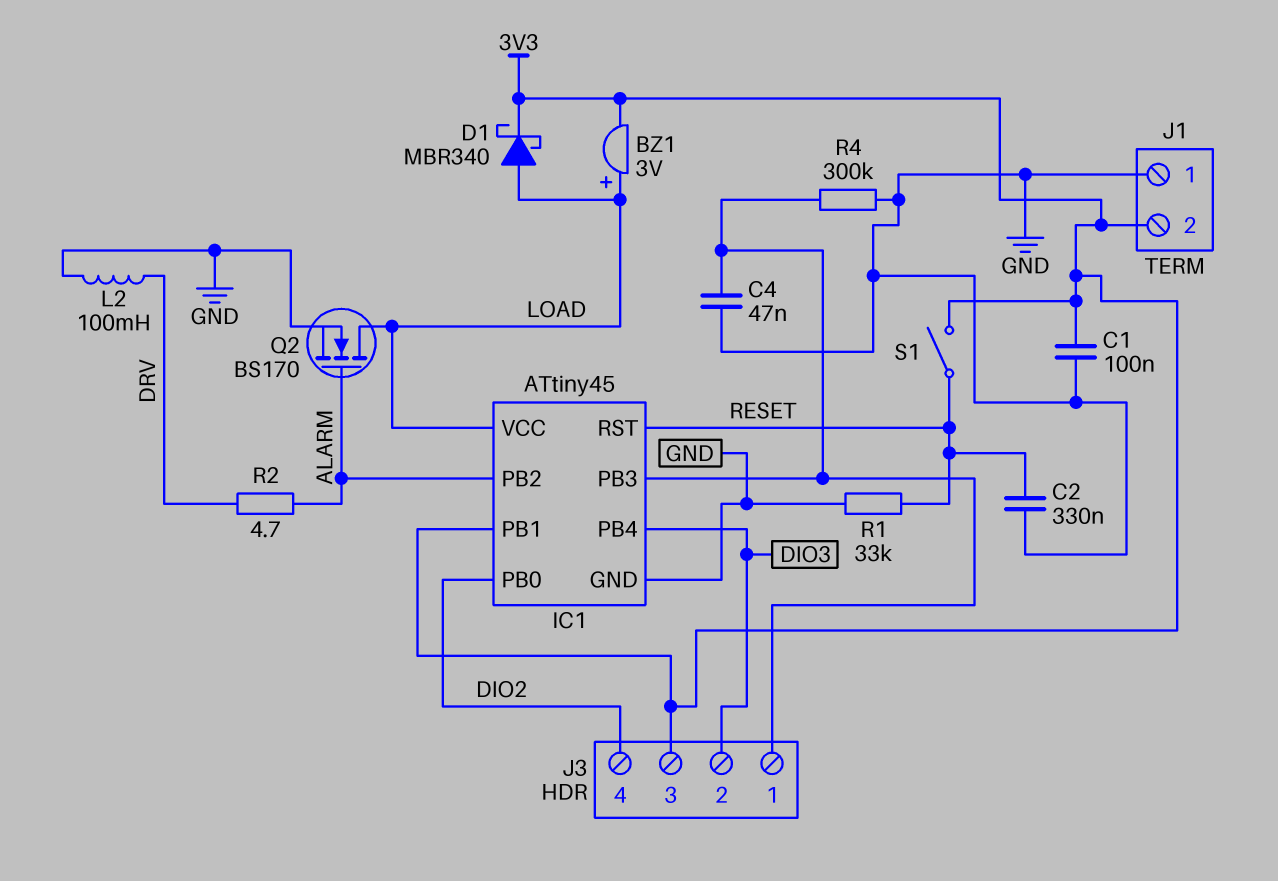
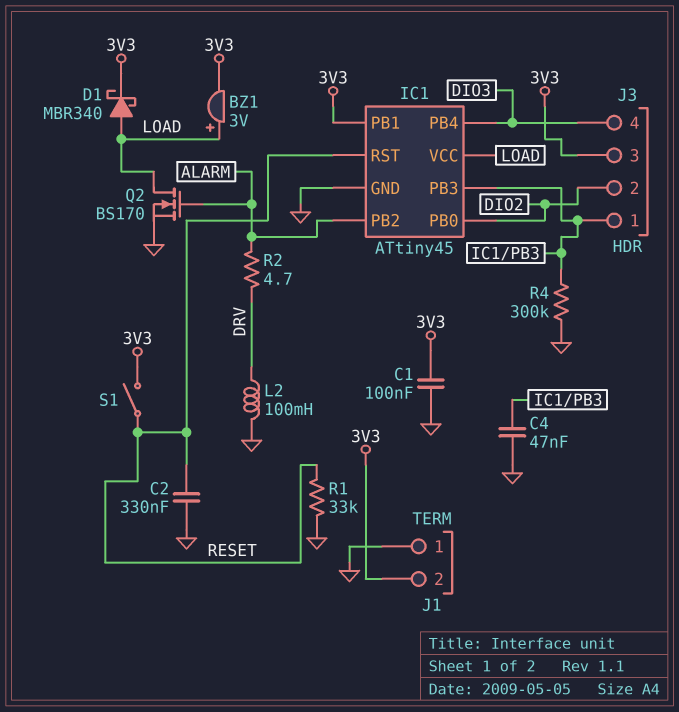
J3 pin 2: DIO3 -> DIO2
J3 pin 4: DIO2 -> DIO3

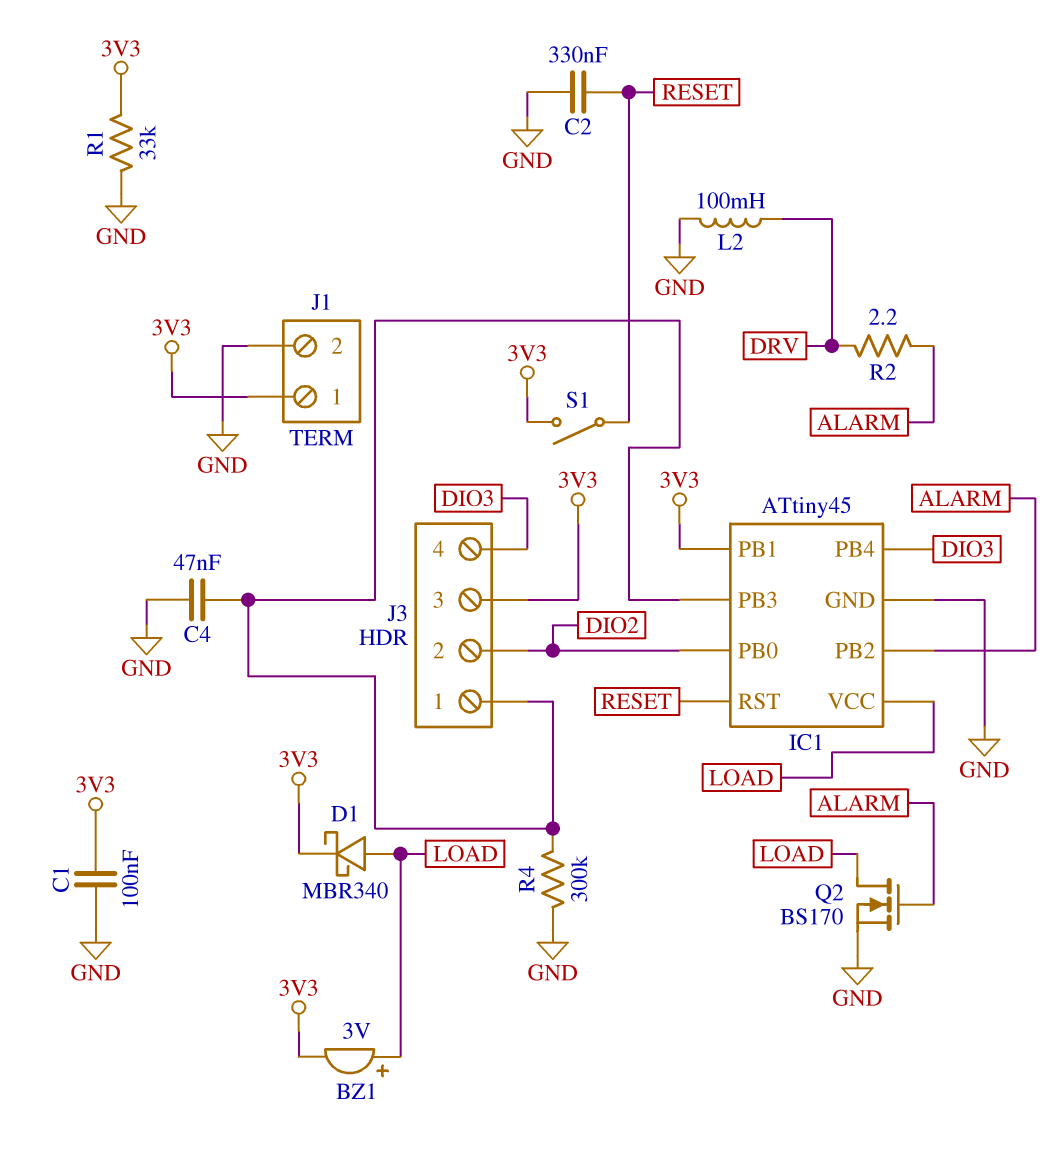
J1 pin 1: GND -> 3V3
J1 pin 2: 3V3 -> GND
R1: 33k (GND, RESET) -> 33k (3V3, GND)
R2: 4.7 (ALARM, DRV) -> 2.2 (ALARM, DRV)

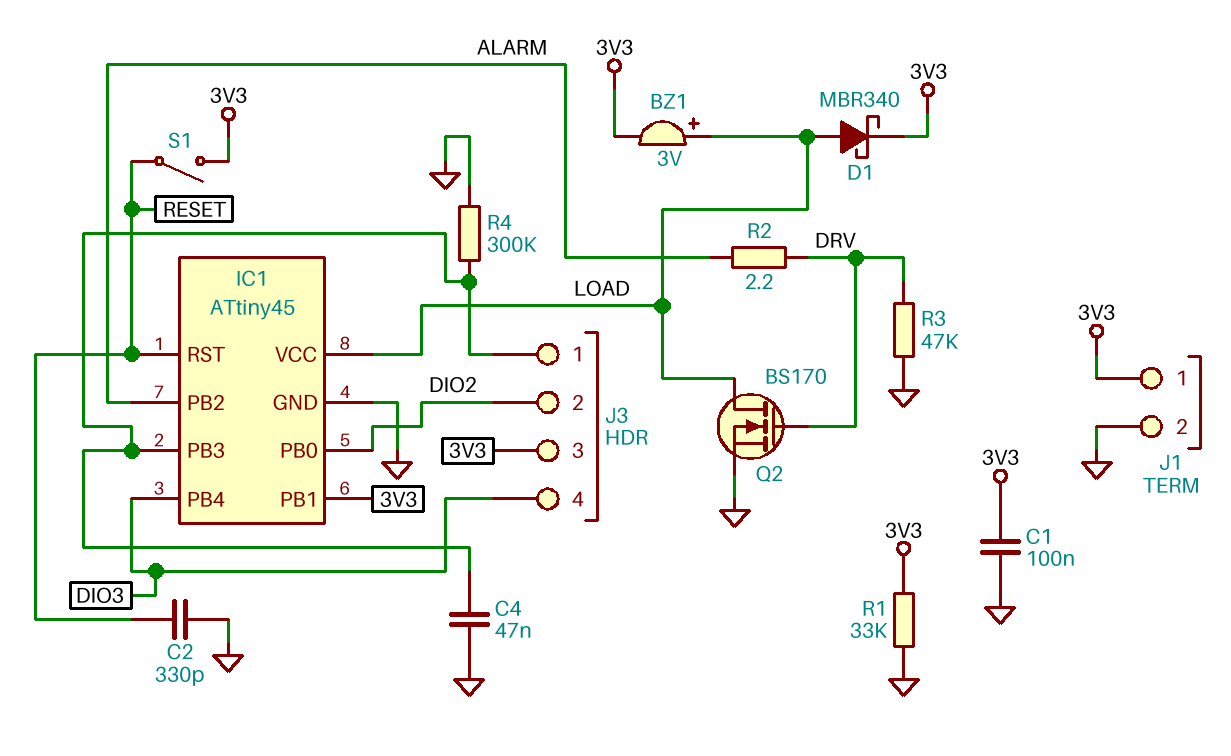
C2: 330nF (GND, RESET) -> 330pF (GND, RESET)
L2: 100mH (DRV, GND) -> none
Q2: NMOS BS170 (G ALARM, D LOAD, S GND) -> NMOS BS170 (G DRV, D LOAD, S GND)
R3: none -> 47k (DRV, GND)

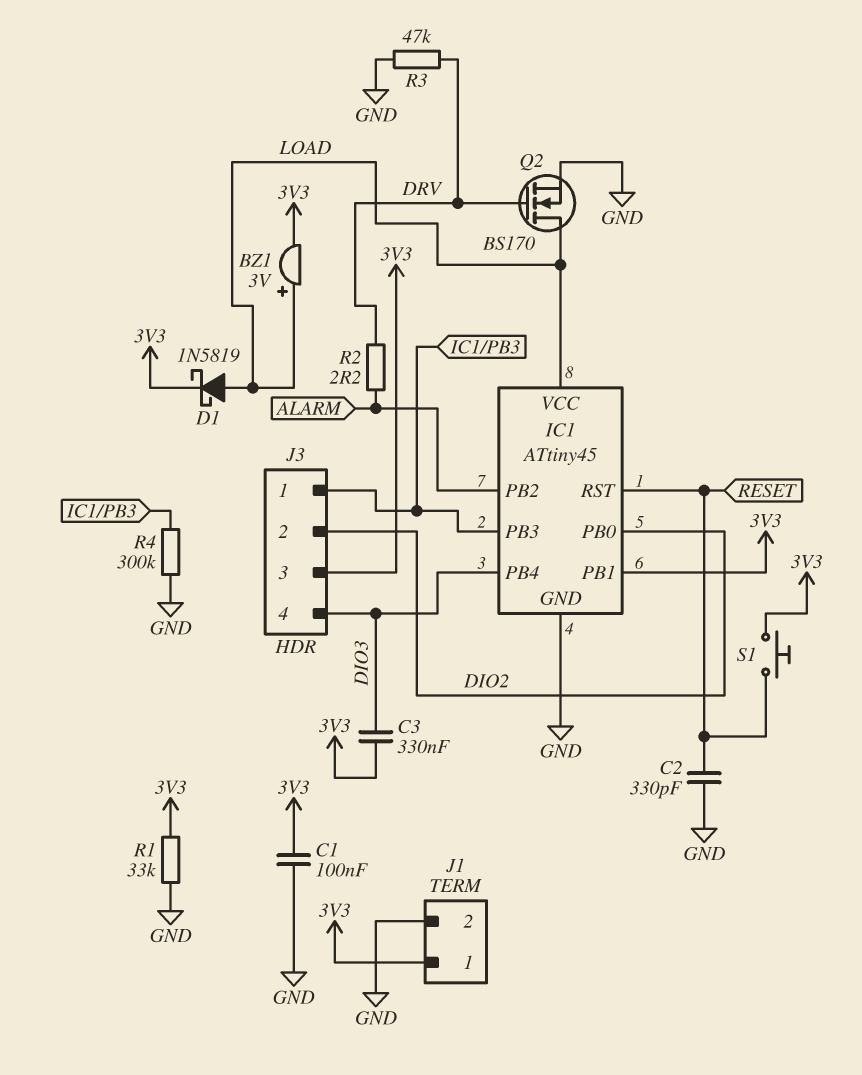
C3: none -> 330nF (3V3, DIO3)
C4: 47nF (GND, IC1/PB3) -> none
D1: schottky MBR340 (A LOAD, K 3V3) -> schottky 1N5819 (A LOAD, K 3V3)
S1: switch (3V3, RESET) -> button (3V3, RESET)

